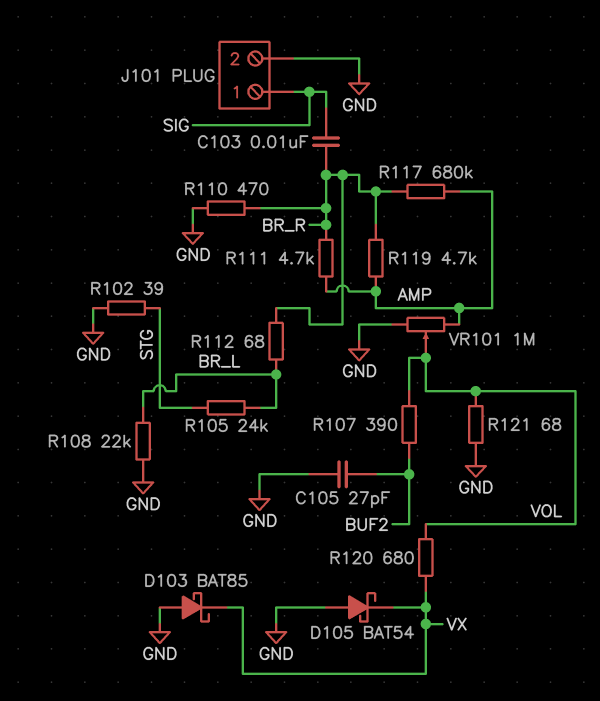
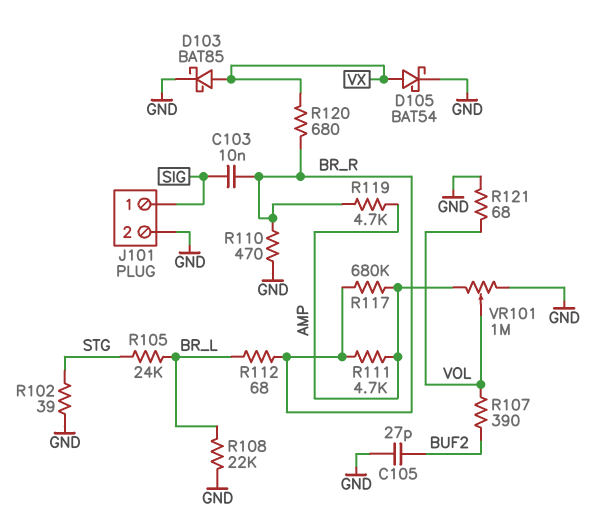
D103: schottky BAT85 (A GND, K VX) -> schottky BAT85 (A VX, K GND)
D105: schottky BAT54 (A GND, K VX) -> schottky BAT54 (A VX, K GND)
R120: 680 (VOL, VX) -> 680 (BR_R, VX)

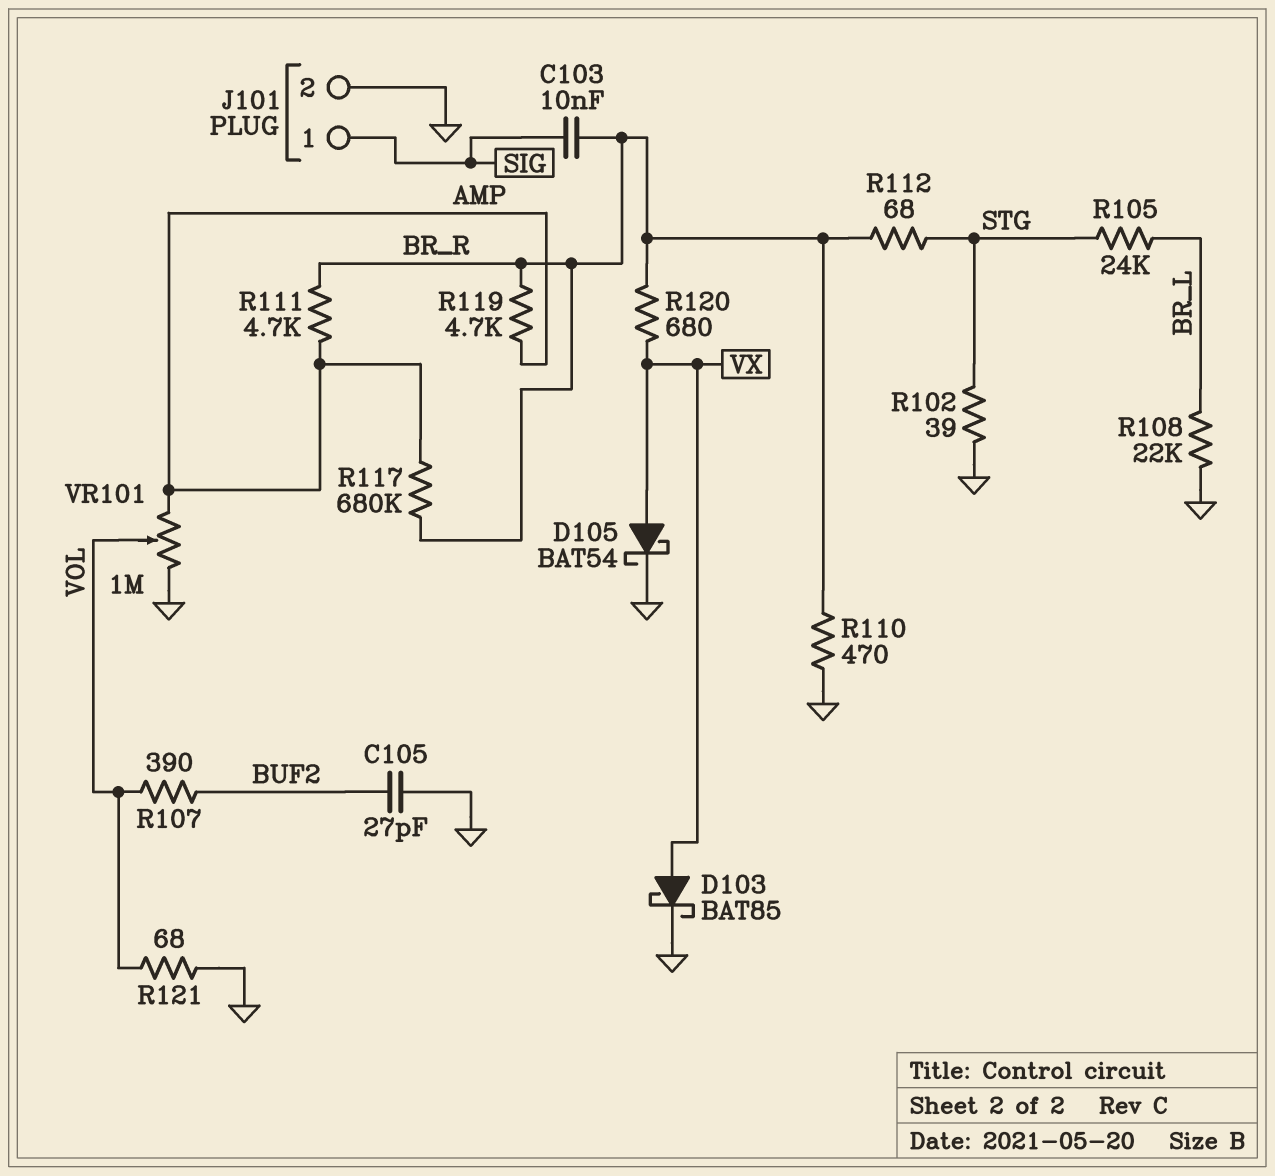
R112: 68 (BR_L, BR_R) -> 68 (BR_R, STG)

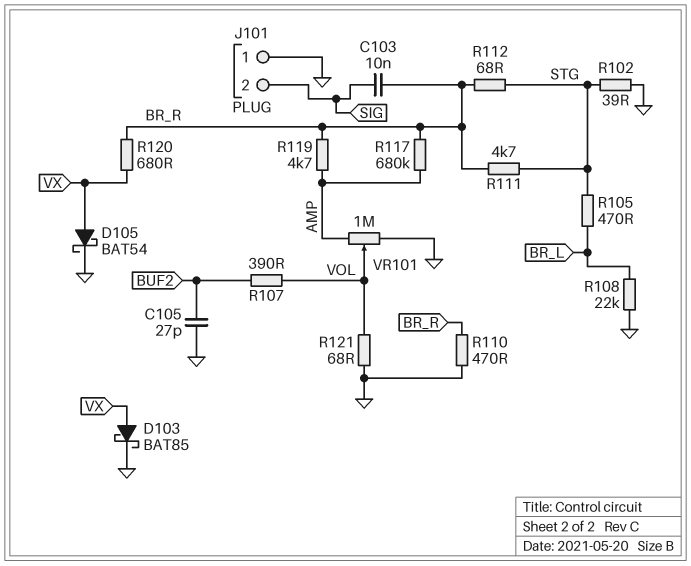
J101 pin 1: SIG -> GND
J101 pin 2: GND -> SIG
R105: 24k (BR_L, STG) -> 470 (BR_L, STG)
R111: 4.7k (AMP, BR_R) -> 4.7k (BR_R, STG)

